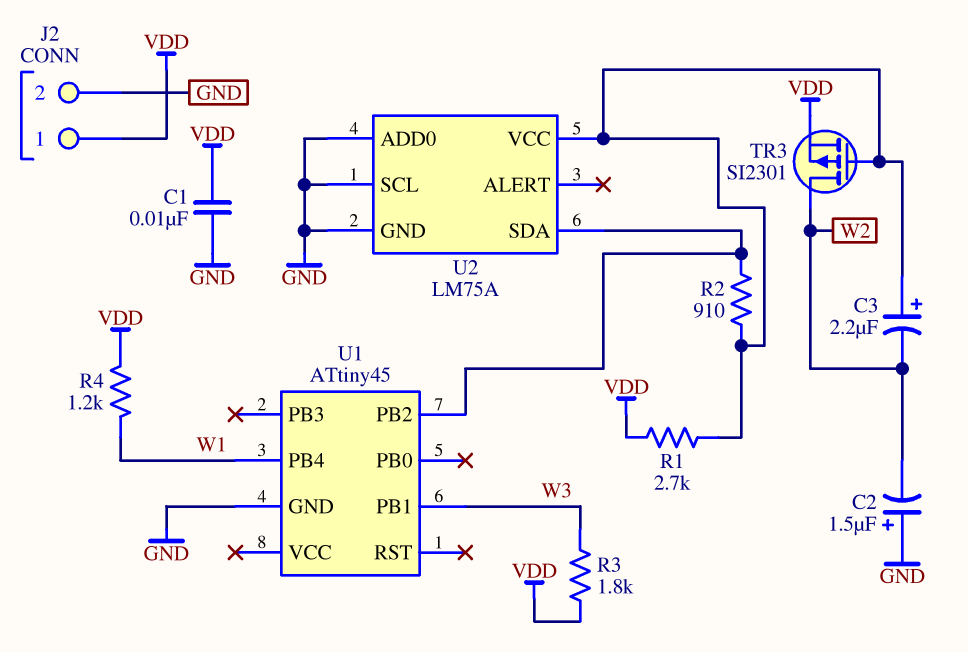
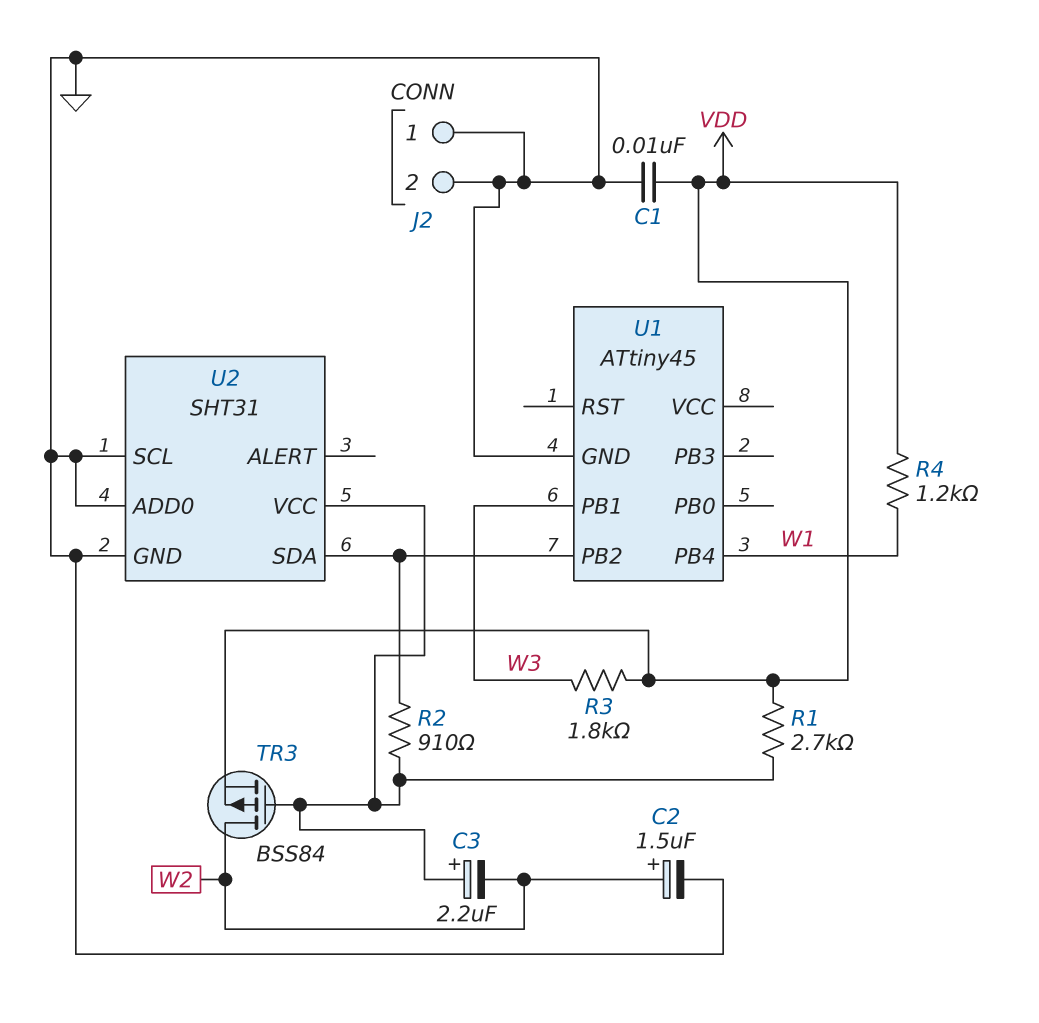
C2: 1.5uF (plus GND, minus W2) -> 1.5uF (plus W2, minus GND)
J2 pin 1: VDD -> GND
TR3: PMOS SI2301 (G U2/VCC, D W2, S VDD) -> PMOS BSS84 (G U2/VCC, D W2, S VDD)
U2: LM75A -> SHT31

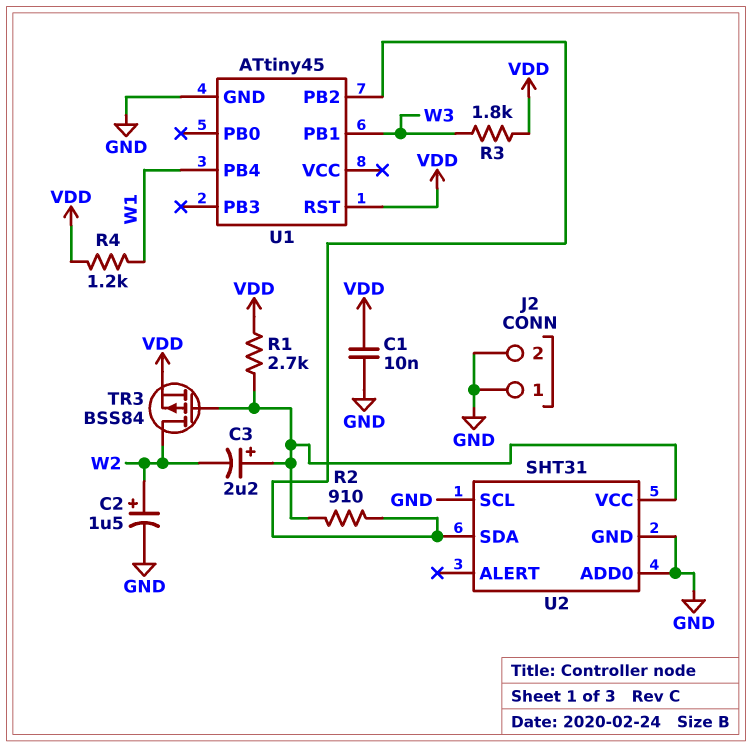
U1 pin RST: none -> VDD

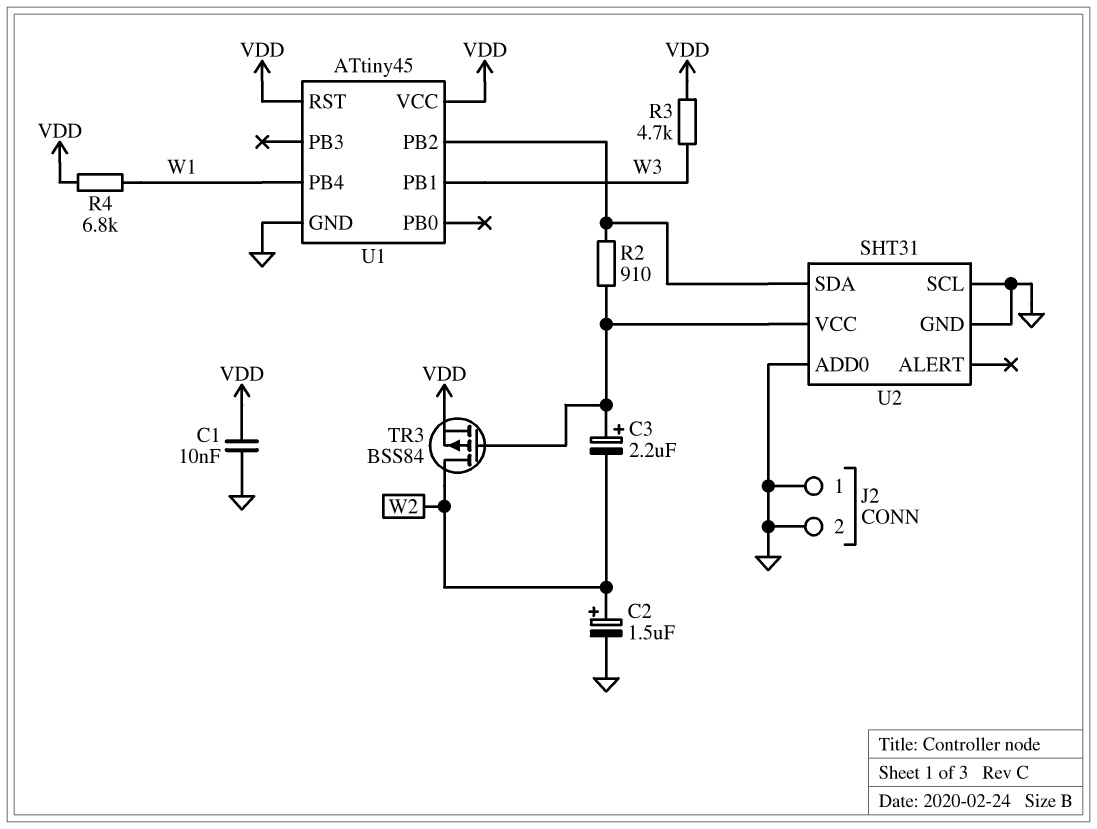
R1: 2.7k (U2/VCC, VDD) -> none
R3: 1.8k (VDD, W3) -> 4.7k (VDD, W3)
R4: 1.2k (VDD, W1) -> 6.8k (VDD, W1)
U1 pin VCC: none -> VDD

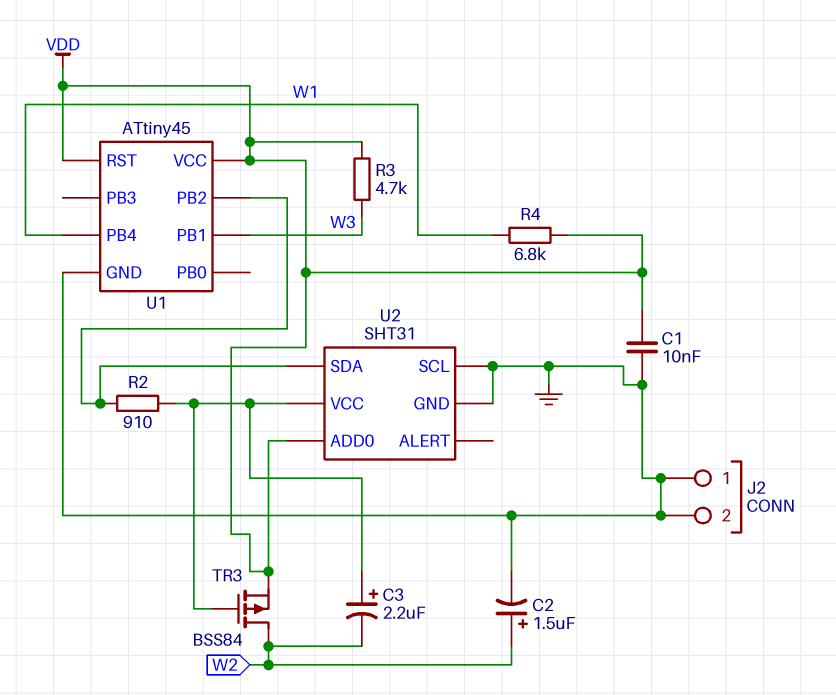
U2 pin ADD0: GND -> VDD

